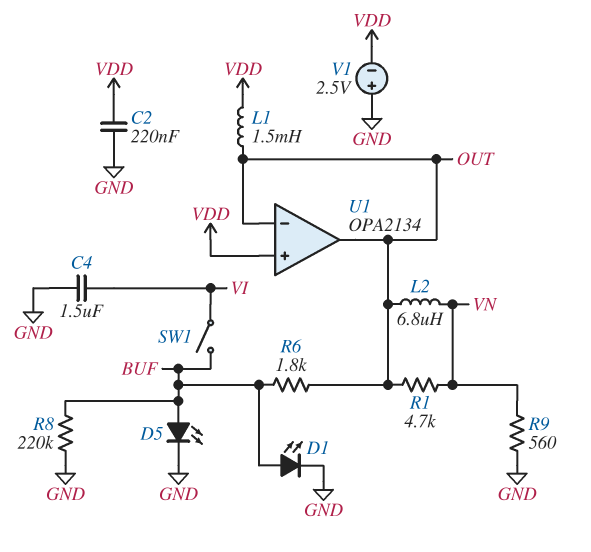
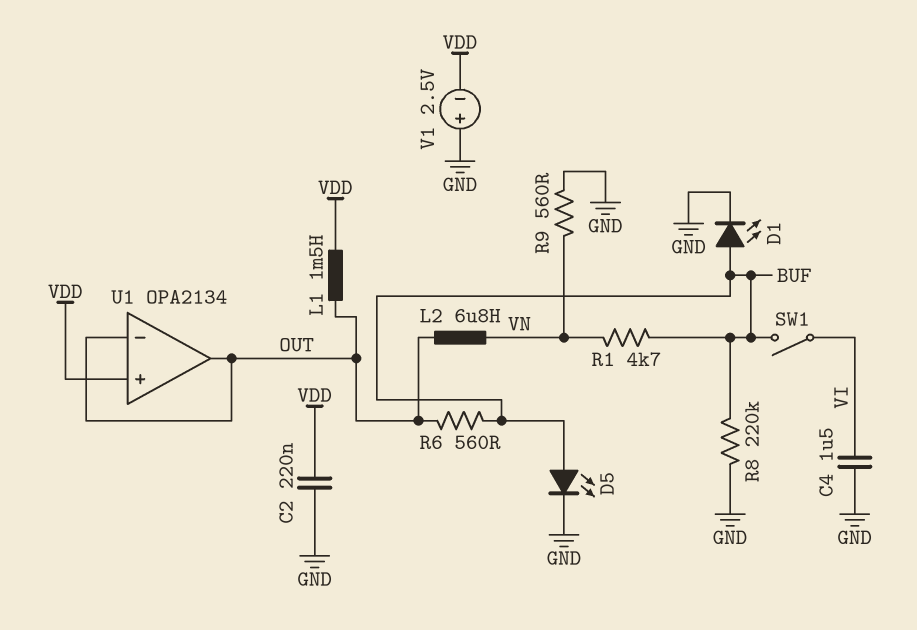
R1: 4.7k (OUT, VN) -> 4.7k (BUF, VN)
R6: 1.8k (BUF, OUT) -> 560 (BUF, OUT)

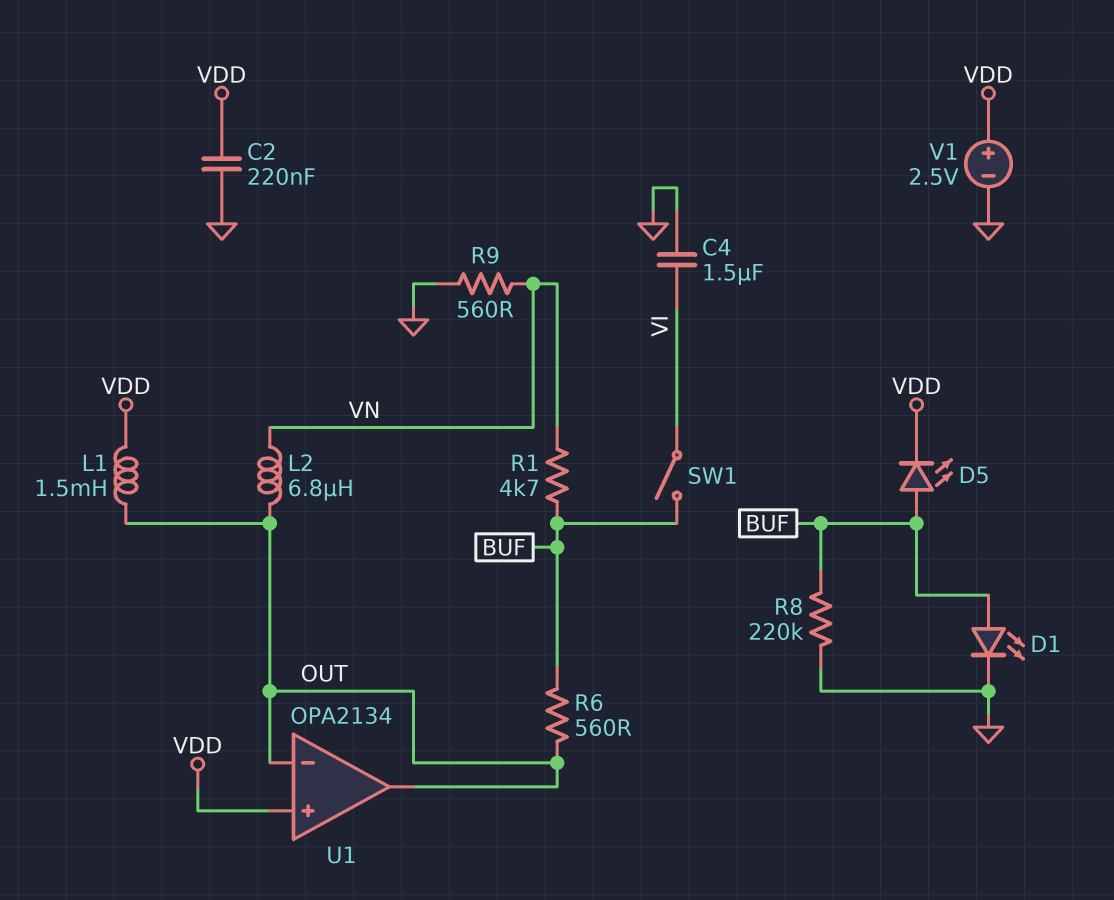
D5: LED (A BUF, K GND) -> LED (A BUF, K VDD)
V1: 2.5V (plus GND, minus VDD) -> 2.5V (plus VDD, minus GND)

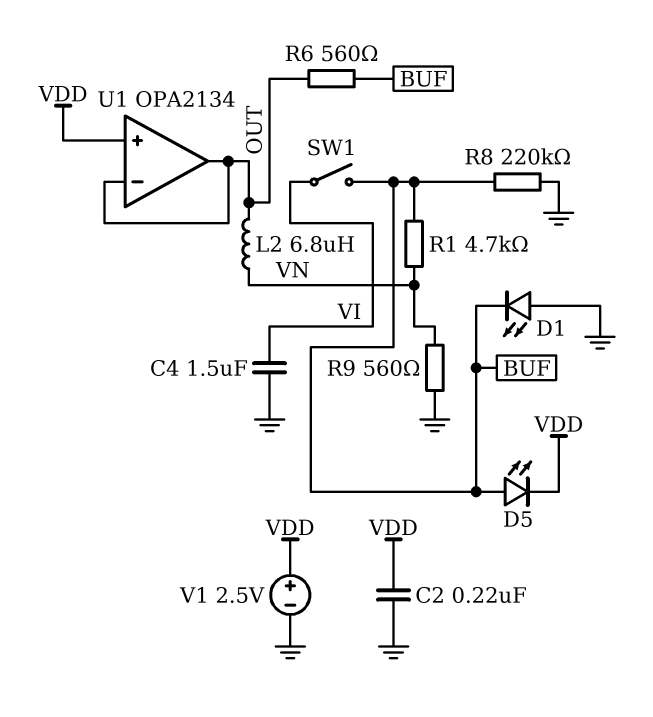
D1: LED (A BUF, K GND) -> LED (A GND, K BUF)
L1: 1.5mH (OUT, VDD) -> none

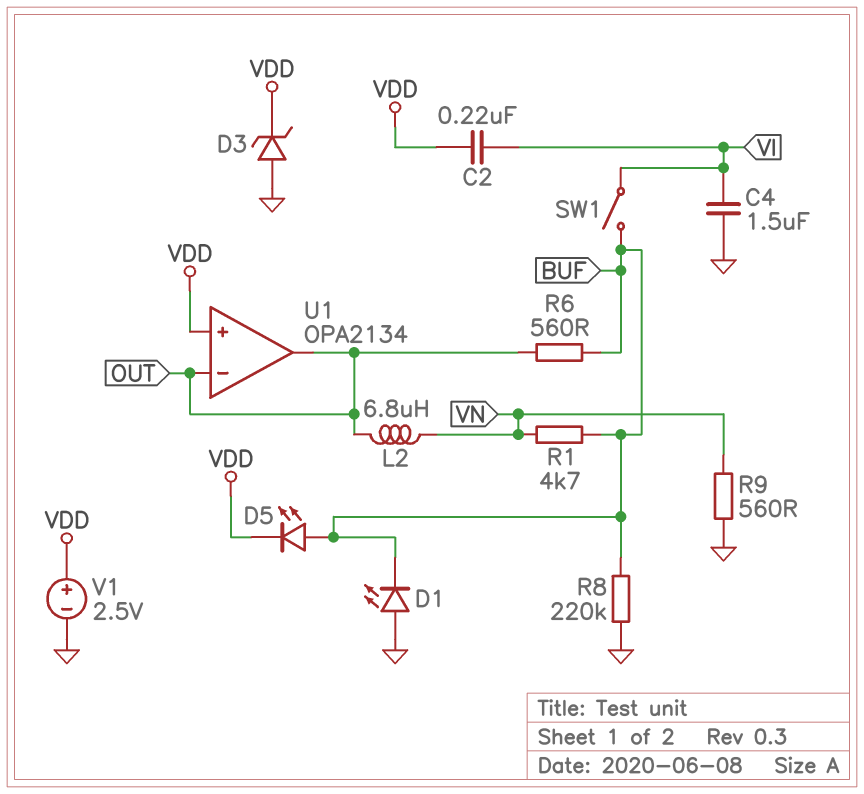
C2: 220nF (GND, VDD) -> 220nF (VDD, VI)
D3: none -> zener (A GND, K VDD)

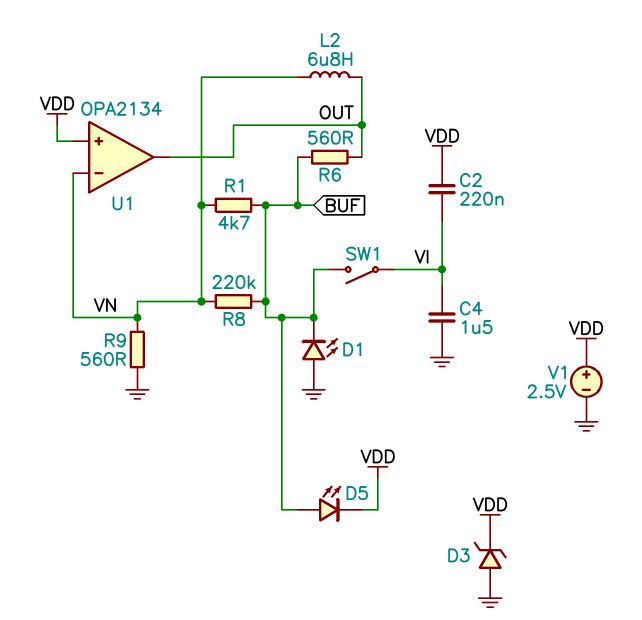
R8: 220k (BUF, GND) -> 220k (BUF, VN)
U1 pin in-: OUT -> VN

